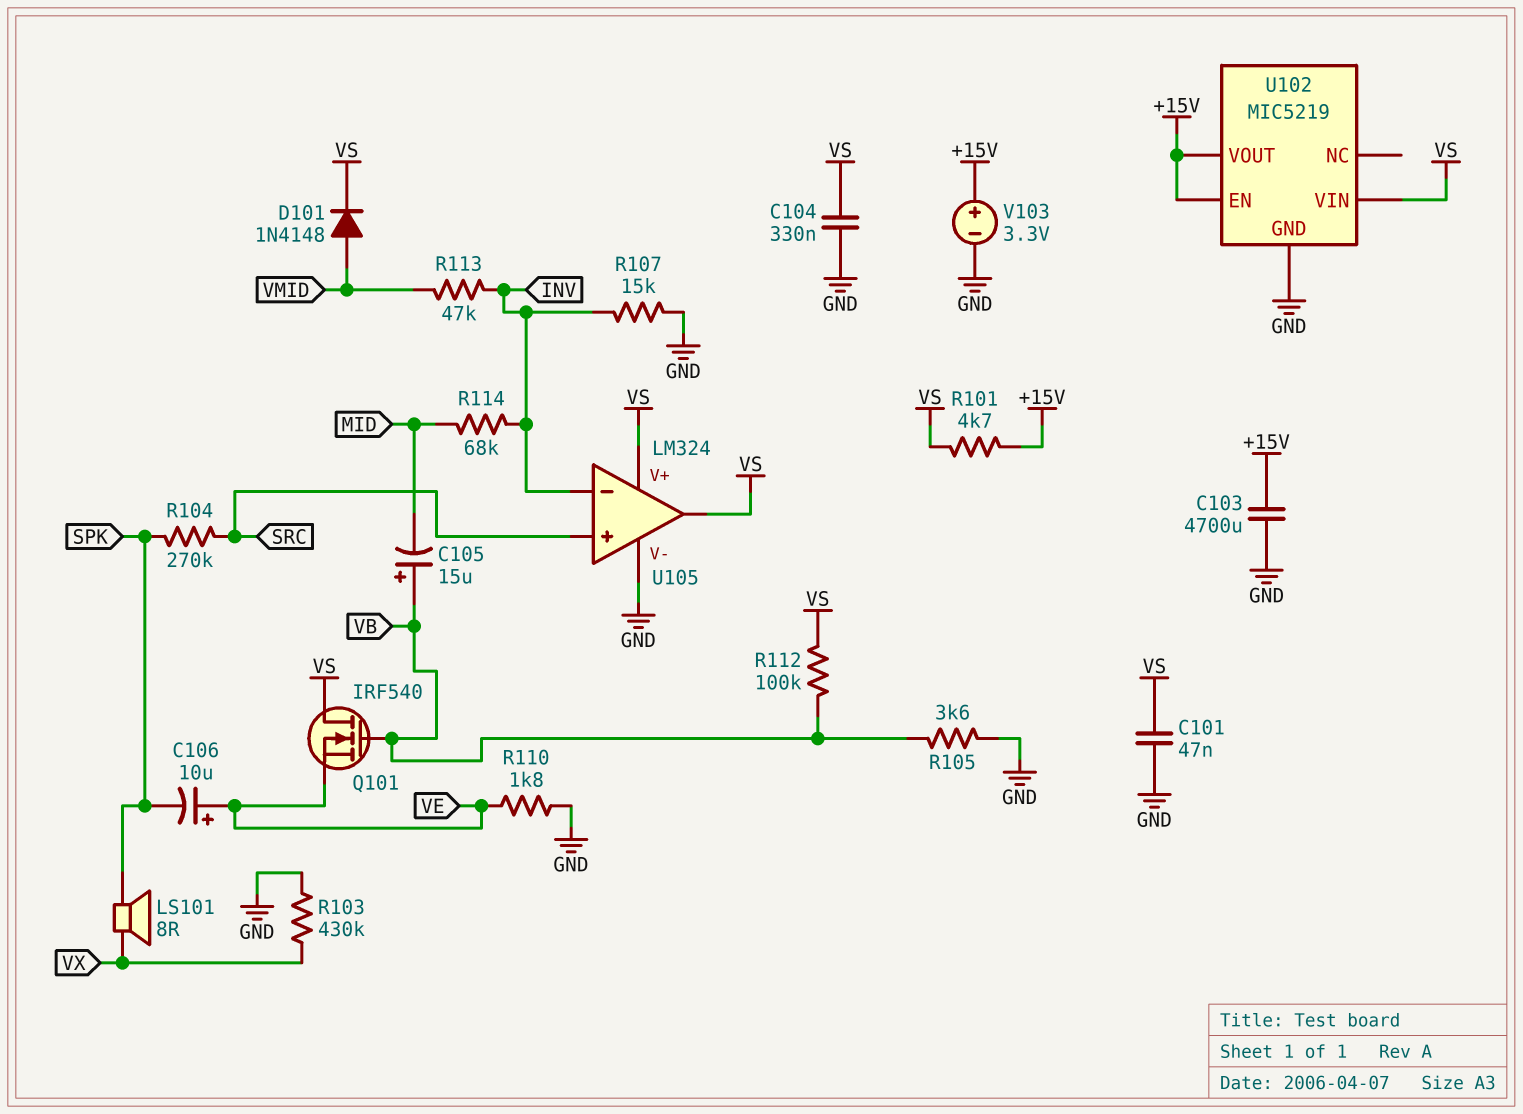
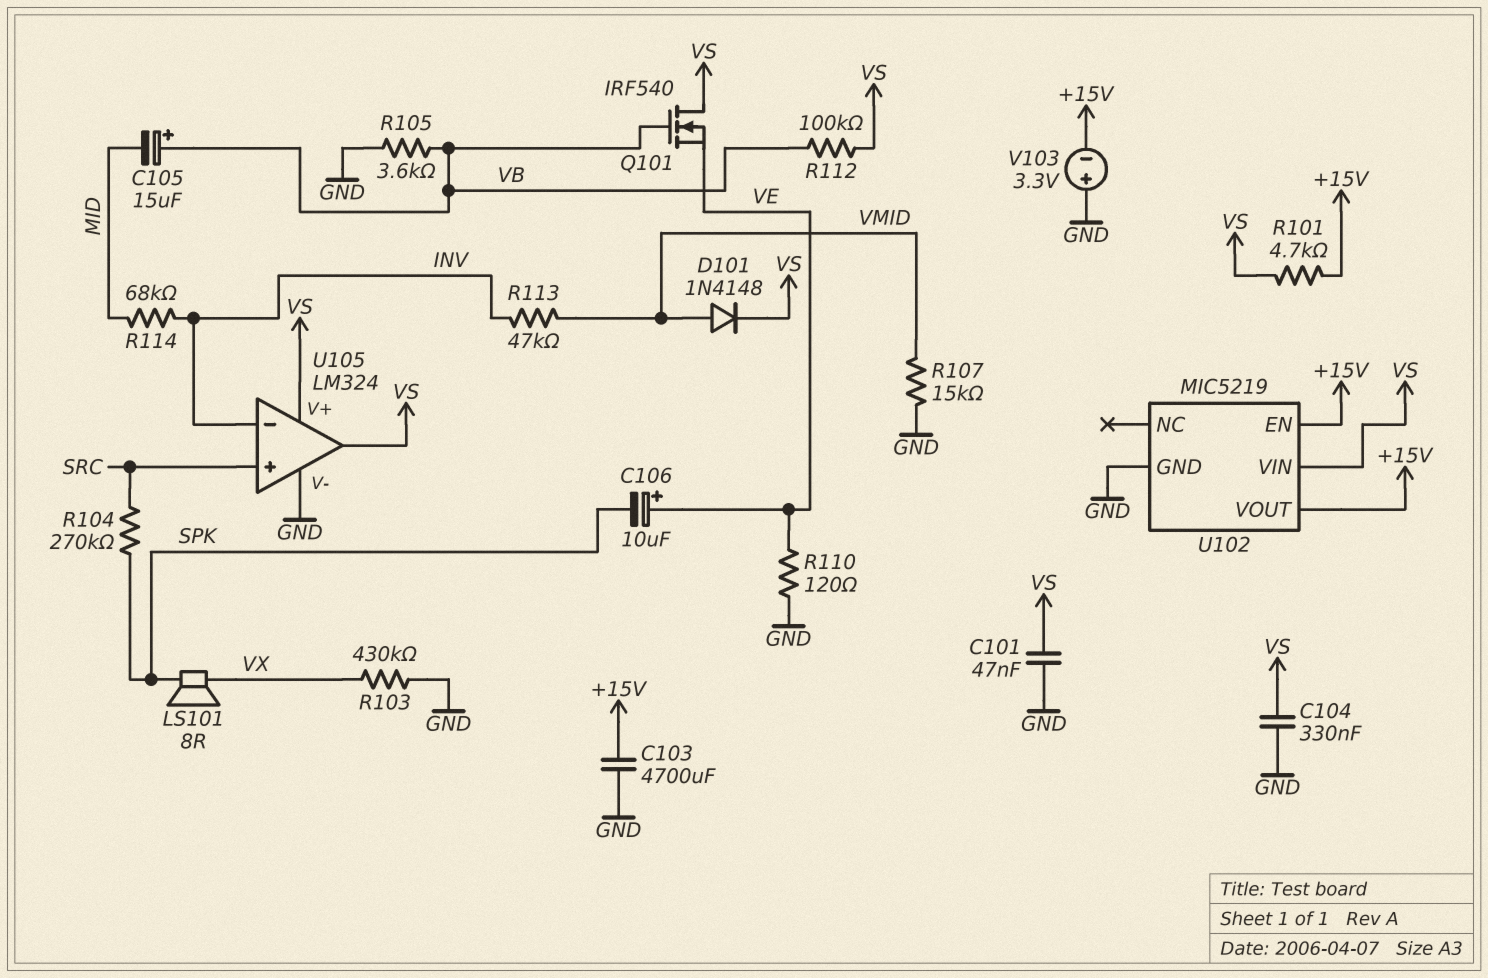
R107: 15k (GND, INV) -> 15k (GND, VMID)
R110: 1.8k (GND, VE) -> 120 (GND, VE)
V103: 3.3V (plus +15V, minus GND) -> 3.3V (plus GND, minus +15V)

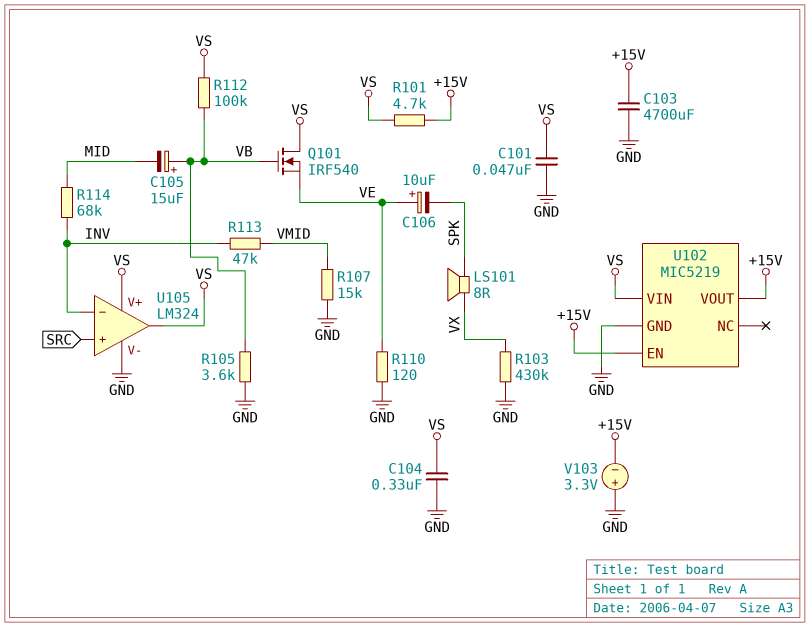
D101: diode 1N4148 (A VMID, K VS) -> none
R104: 270k (SPK, SRC) -> none

